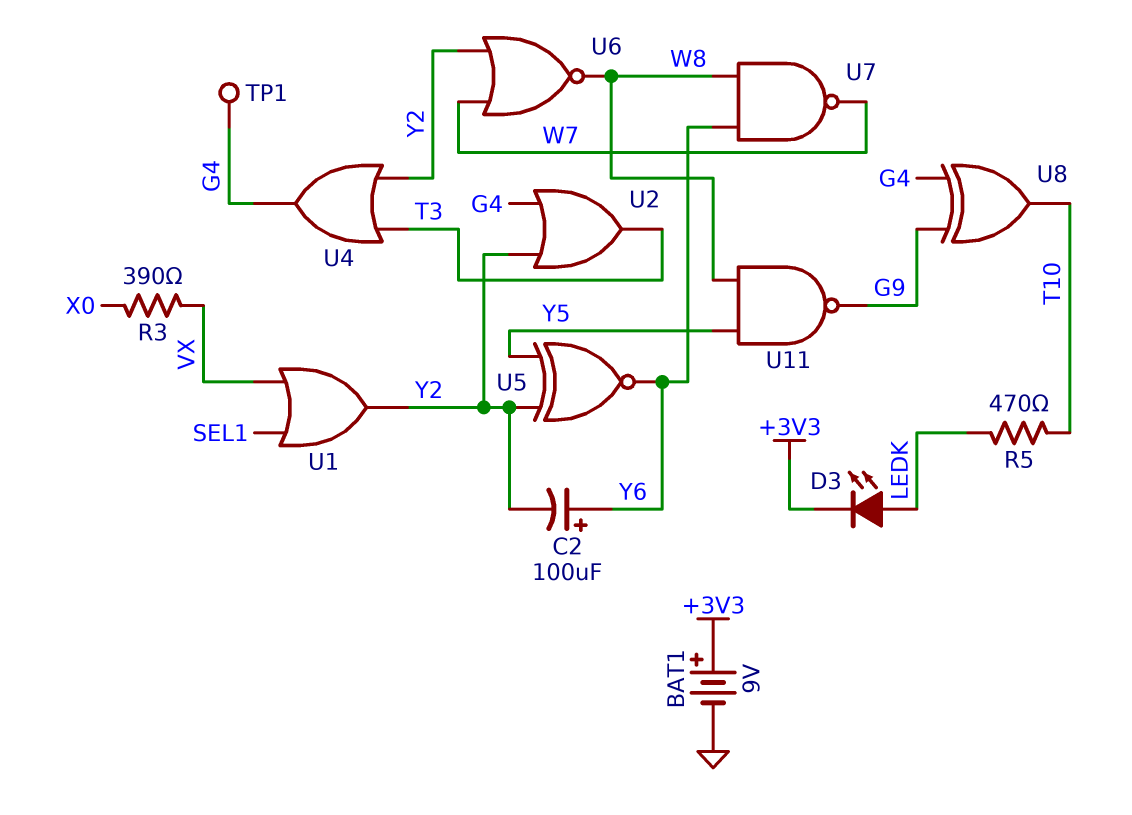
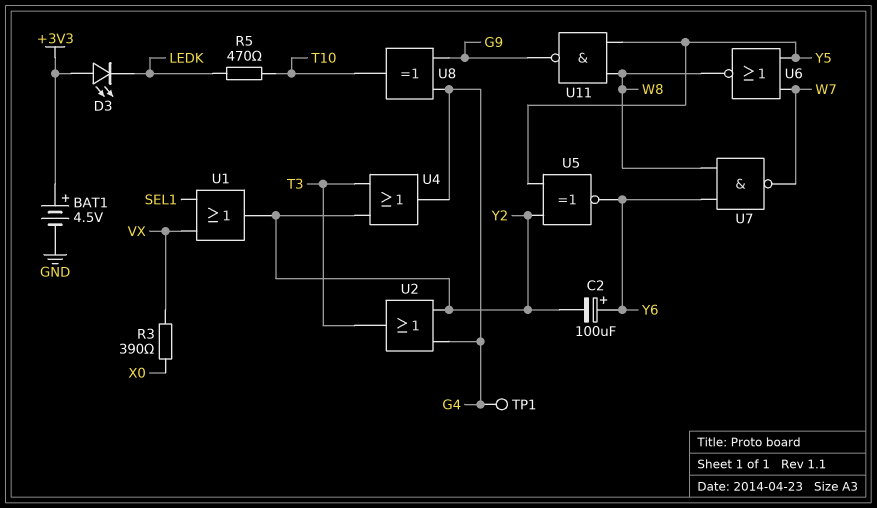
BAT1: 9V (plus +3V3, minus GND) -> 4.5V (plus +3V3, minus GND)
D3: LED (A LEDK, K +3V3) -> LED (A +3V3, K LEDK)
U6: NOR (in W7, in Y2, out W8) -> NOR (in W7, in Y5, out W8)

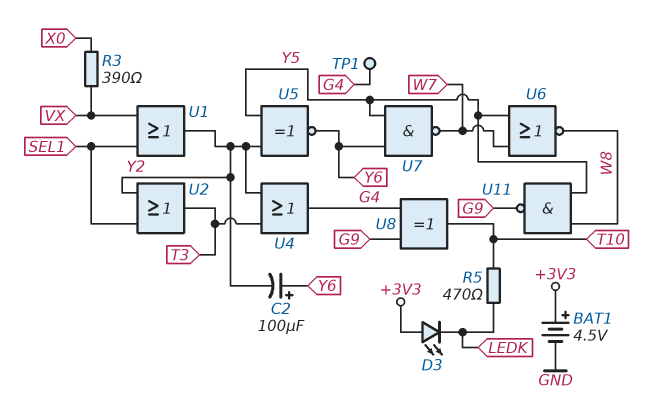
U2: OR (in G4, in Y2, out T3) -> OR (in SEL1, in Y2, out T3)
U7: NAND (in W8, in Y6, out W7) -> NAND (in Y5, in Y6, out W7)

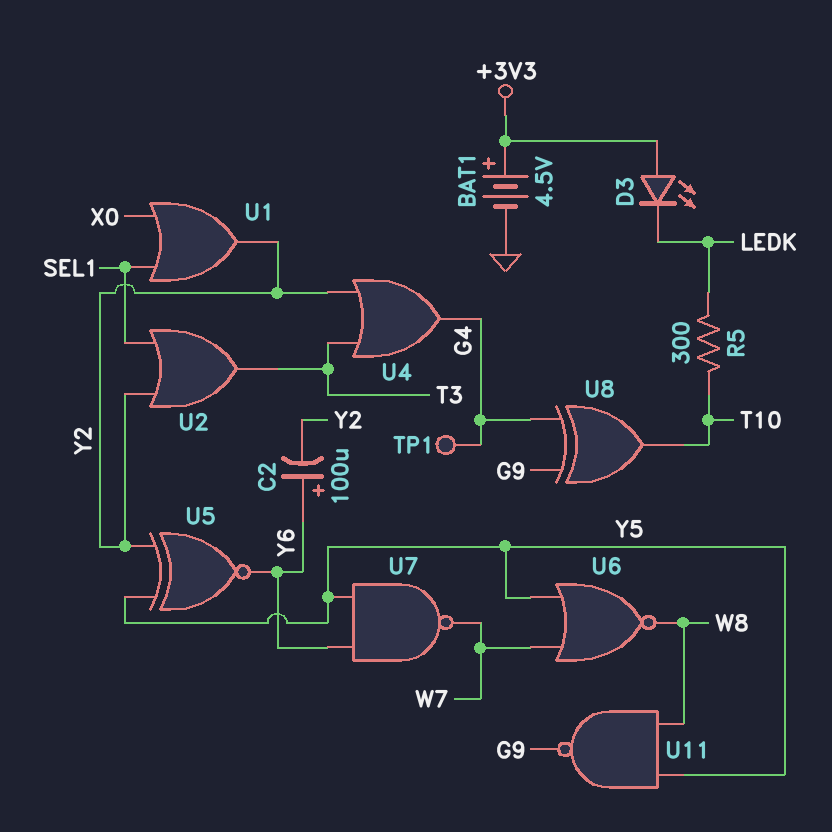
R3: 390 (VX, X0) -> none
R5: 470 (LEDK, T10) -> 300 (LEDK, T10)
U1: OR (in SEL1, in VX, out Y2) -> OR (in SEL1, in X0, out Y2)

